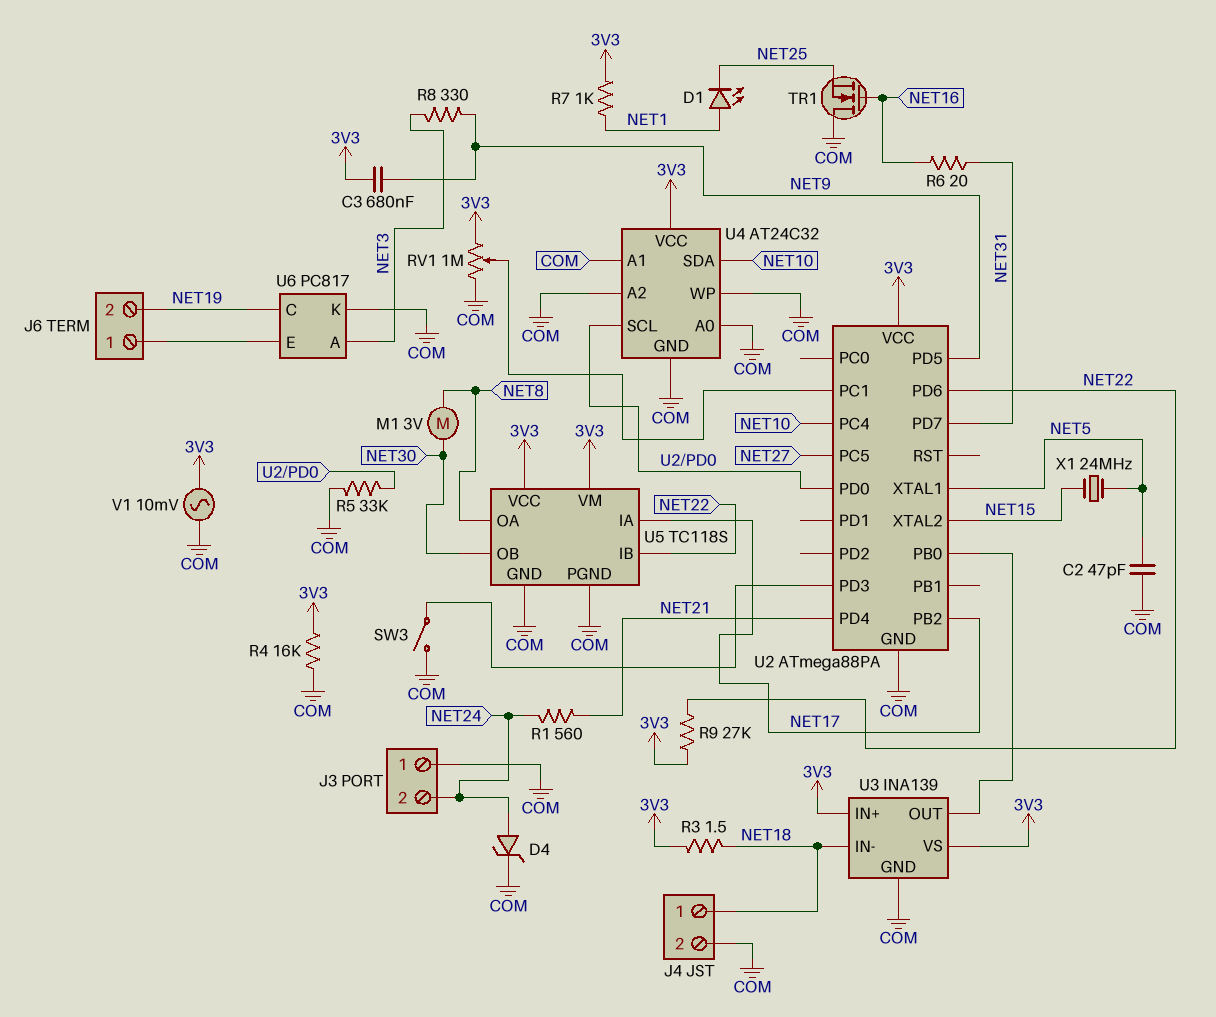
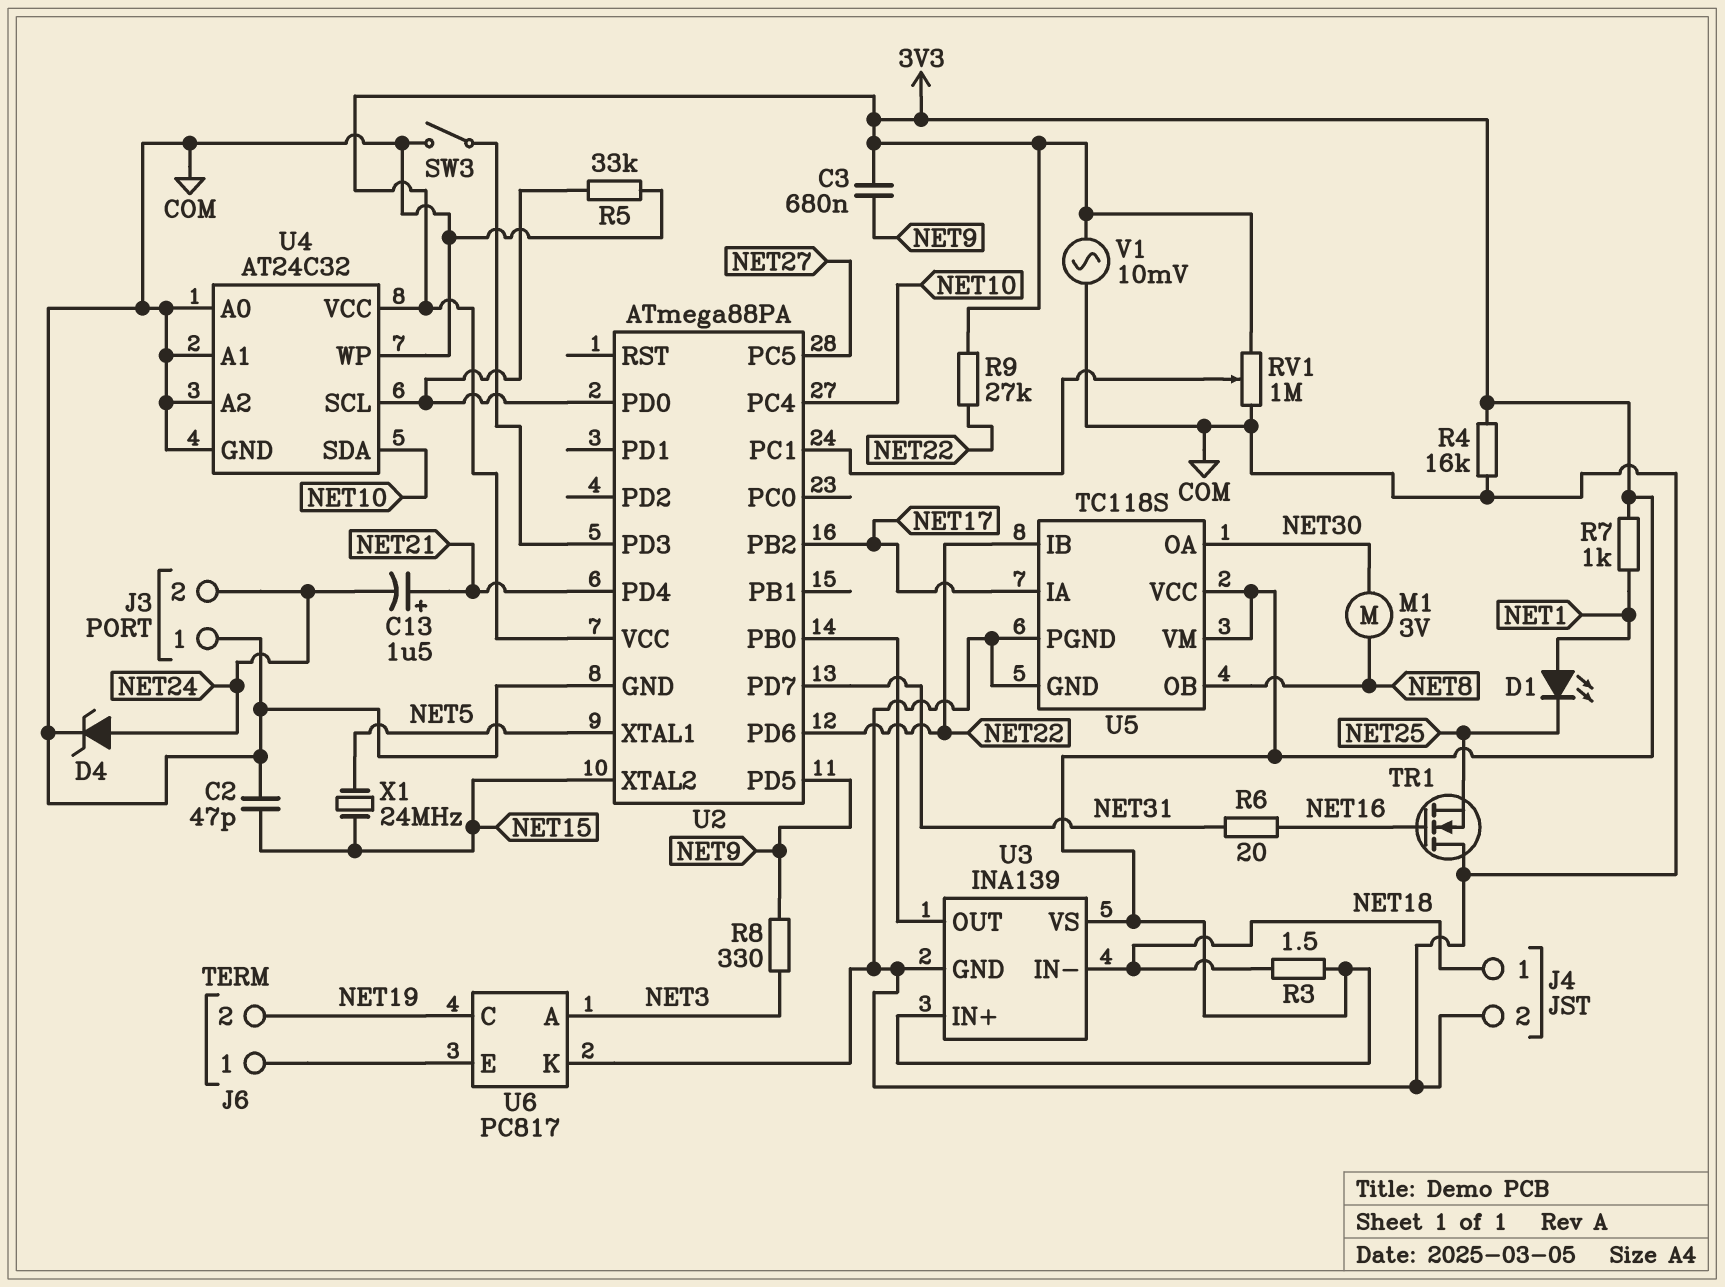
C2: 47pF (COM, NET5) -> 47pF (COM, NET15)
C13: none -> 1.5uF (plus NET21, minus NET24)
R1: 560 (NET21, NET24) -> none
U5 pin OA: NET8 -> NET30
U5 pin OB: NET30 -> NET8

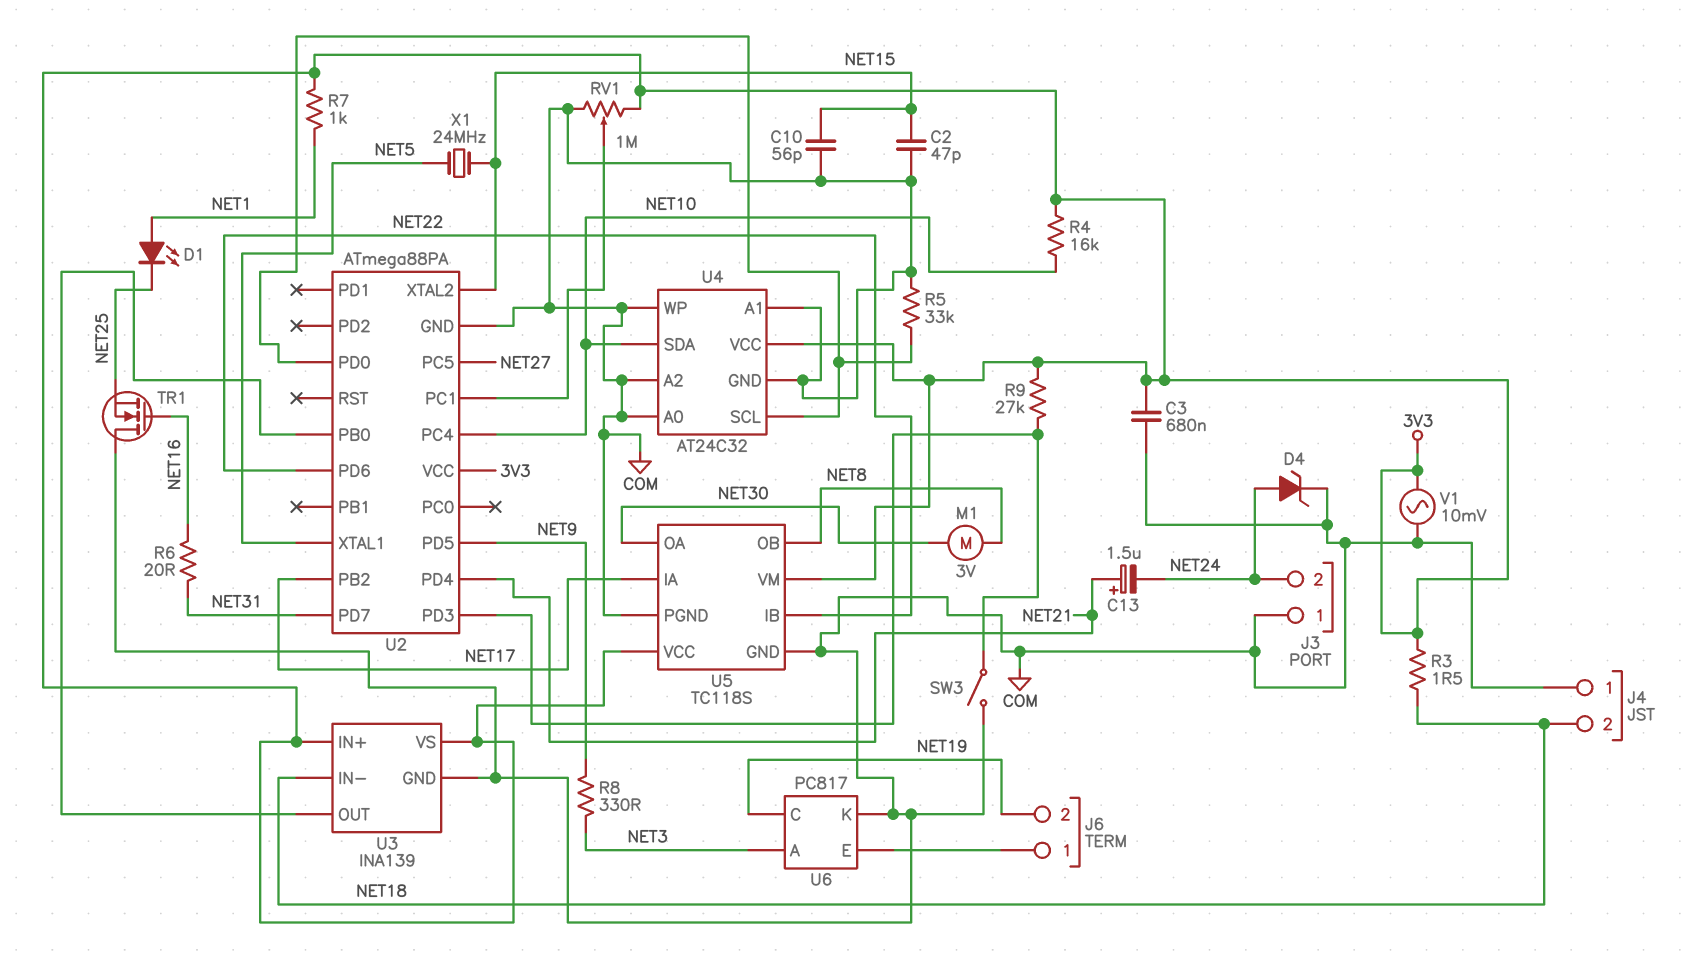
C3: 680nF (3V3, NET9) -> 680nF (3V3, COM)
C10: none -> 56pF (COM, NET15)
J4 pin 1: NET18 -> COM
J4 pin 2: COM -> NET18
R4: 16k (3V3, COM) -> 16k (3V3, NET10)
R9: 27k (3V3, NET22) -> 27k (3V3, U2/PD3)

